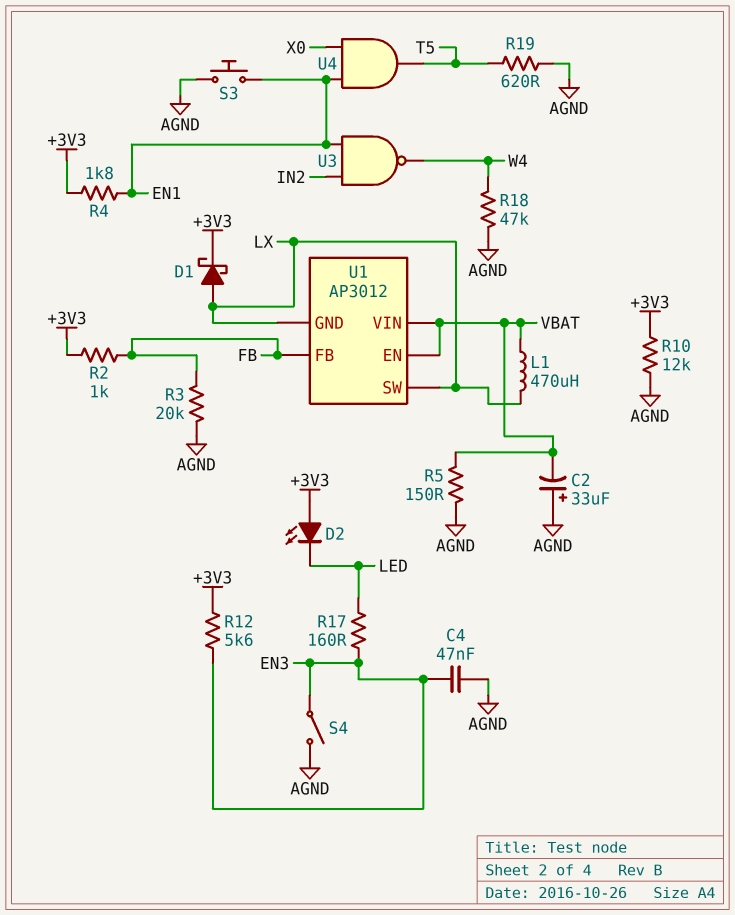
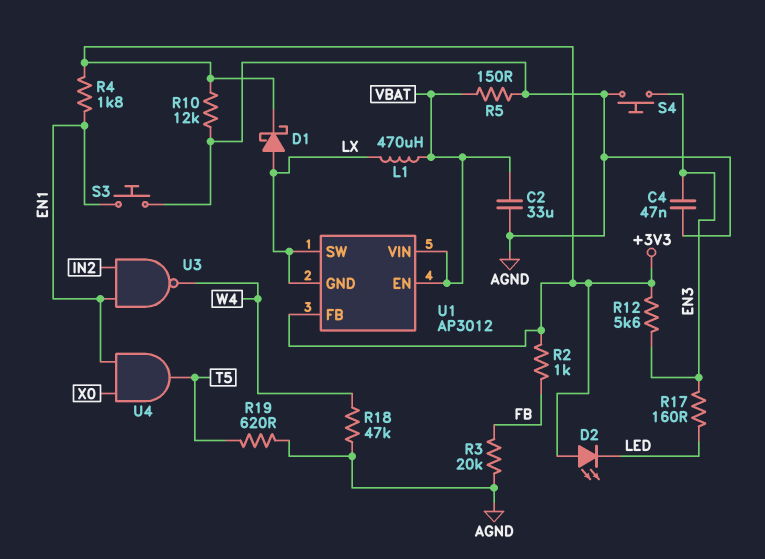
C2: 33uF (plus AGND, minus VBAT) -> 33uF (AGND, VBAT)
S4: switch (AGND, EN3) -> button (AGND, EN3)
U1 pin FB: FB -> +3V3

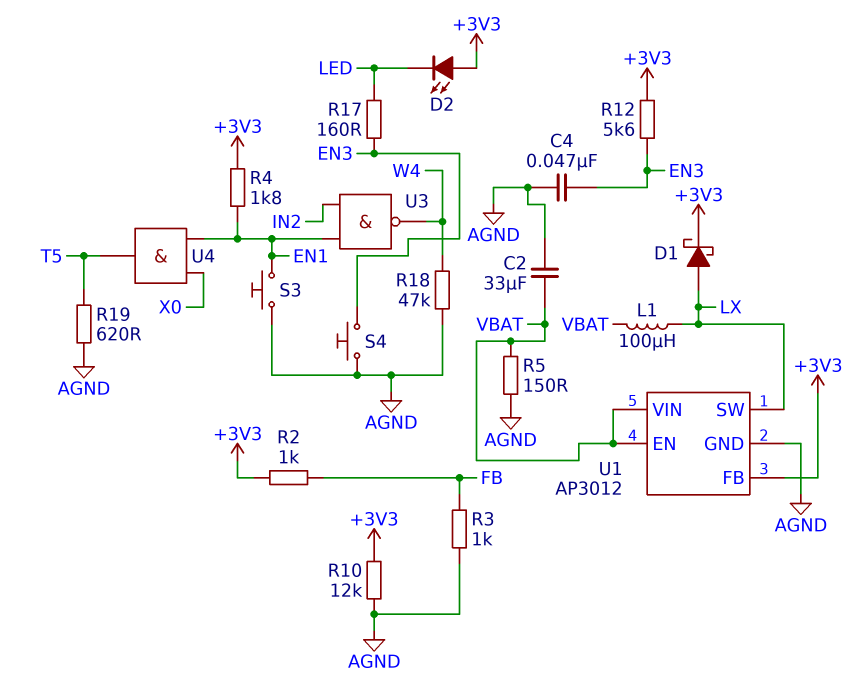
L1: 470uH (LX, VBAT) -> 100uH (LX, VBAT)
R3: 20k (AGND, FB) -> 1k (AGND, FB)
U1 pin GND: LX -> AGND

